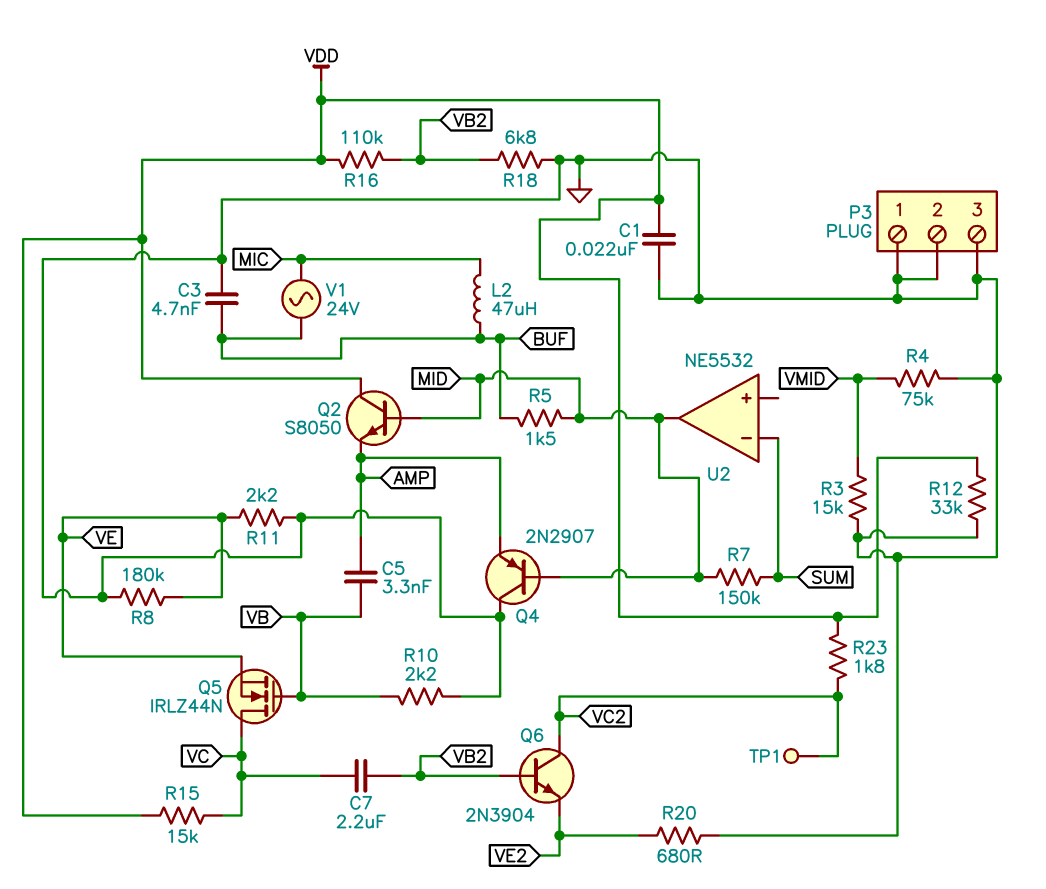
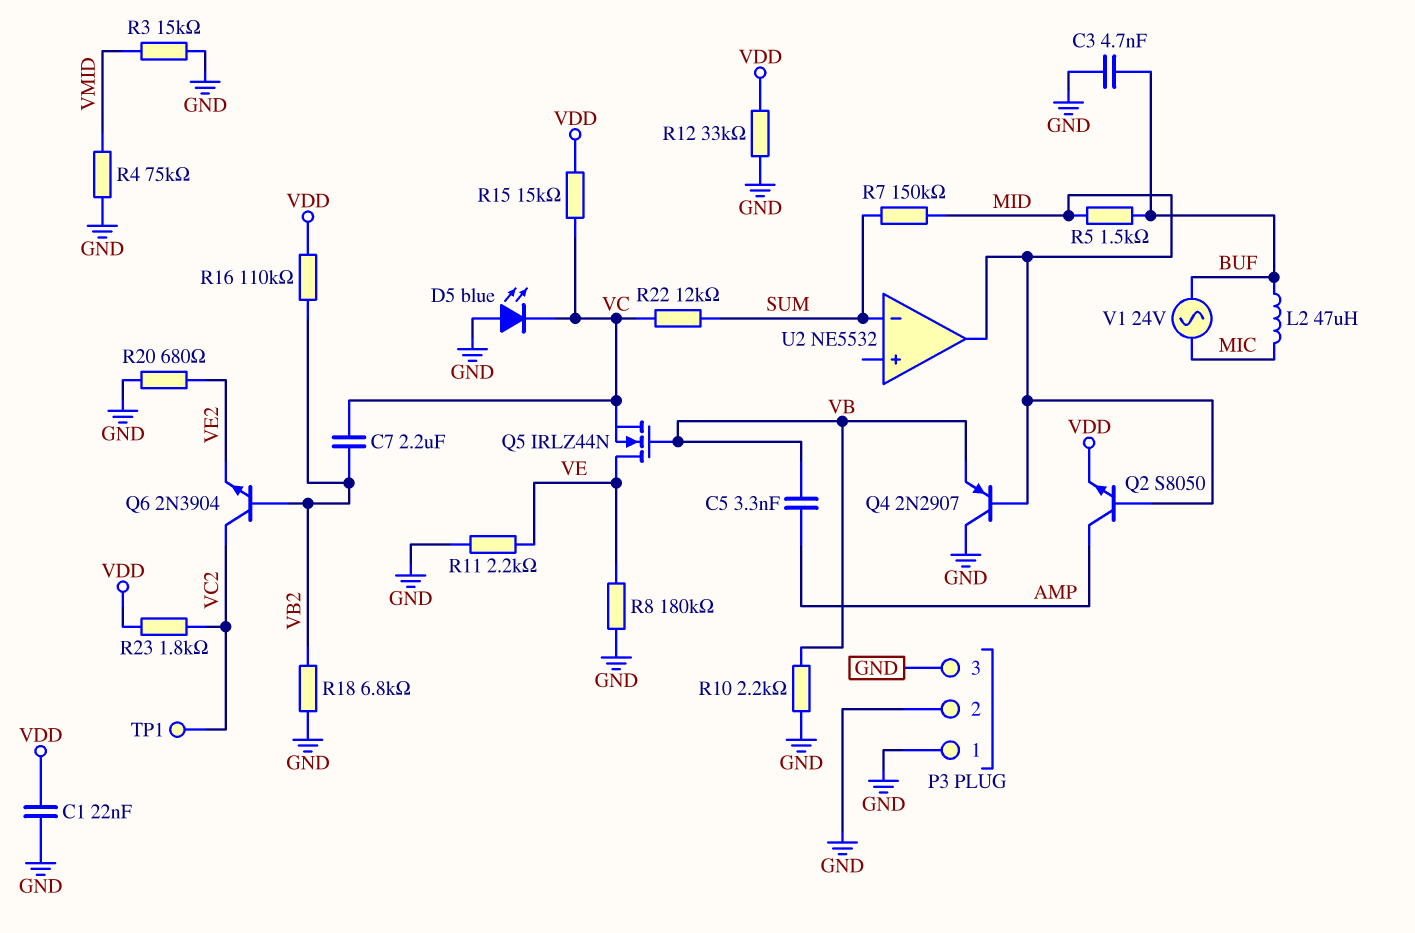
D5: none -> LED blue (A GND, K VC)
Q2: NPN S8050 (B MID, C VDD, E AMP) -> NPN S8050 (B MID, C AMP, E VDD)
Q4: PNP 2N2907 (B MID, C GND, E AMP) -> PNP 2N2907 (B MID, C GND, E VB)
Q5: NMOS IRLZ44N (G VB, D VC, S VE) -> NMOS IRLZ44N (G VB, D VE, S VC)
R22: none -> 12k (SUM, VC)

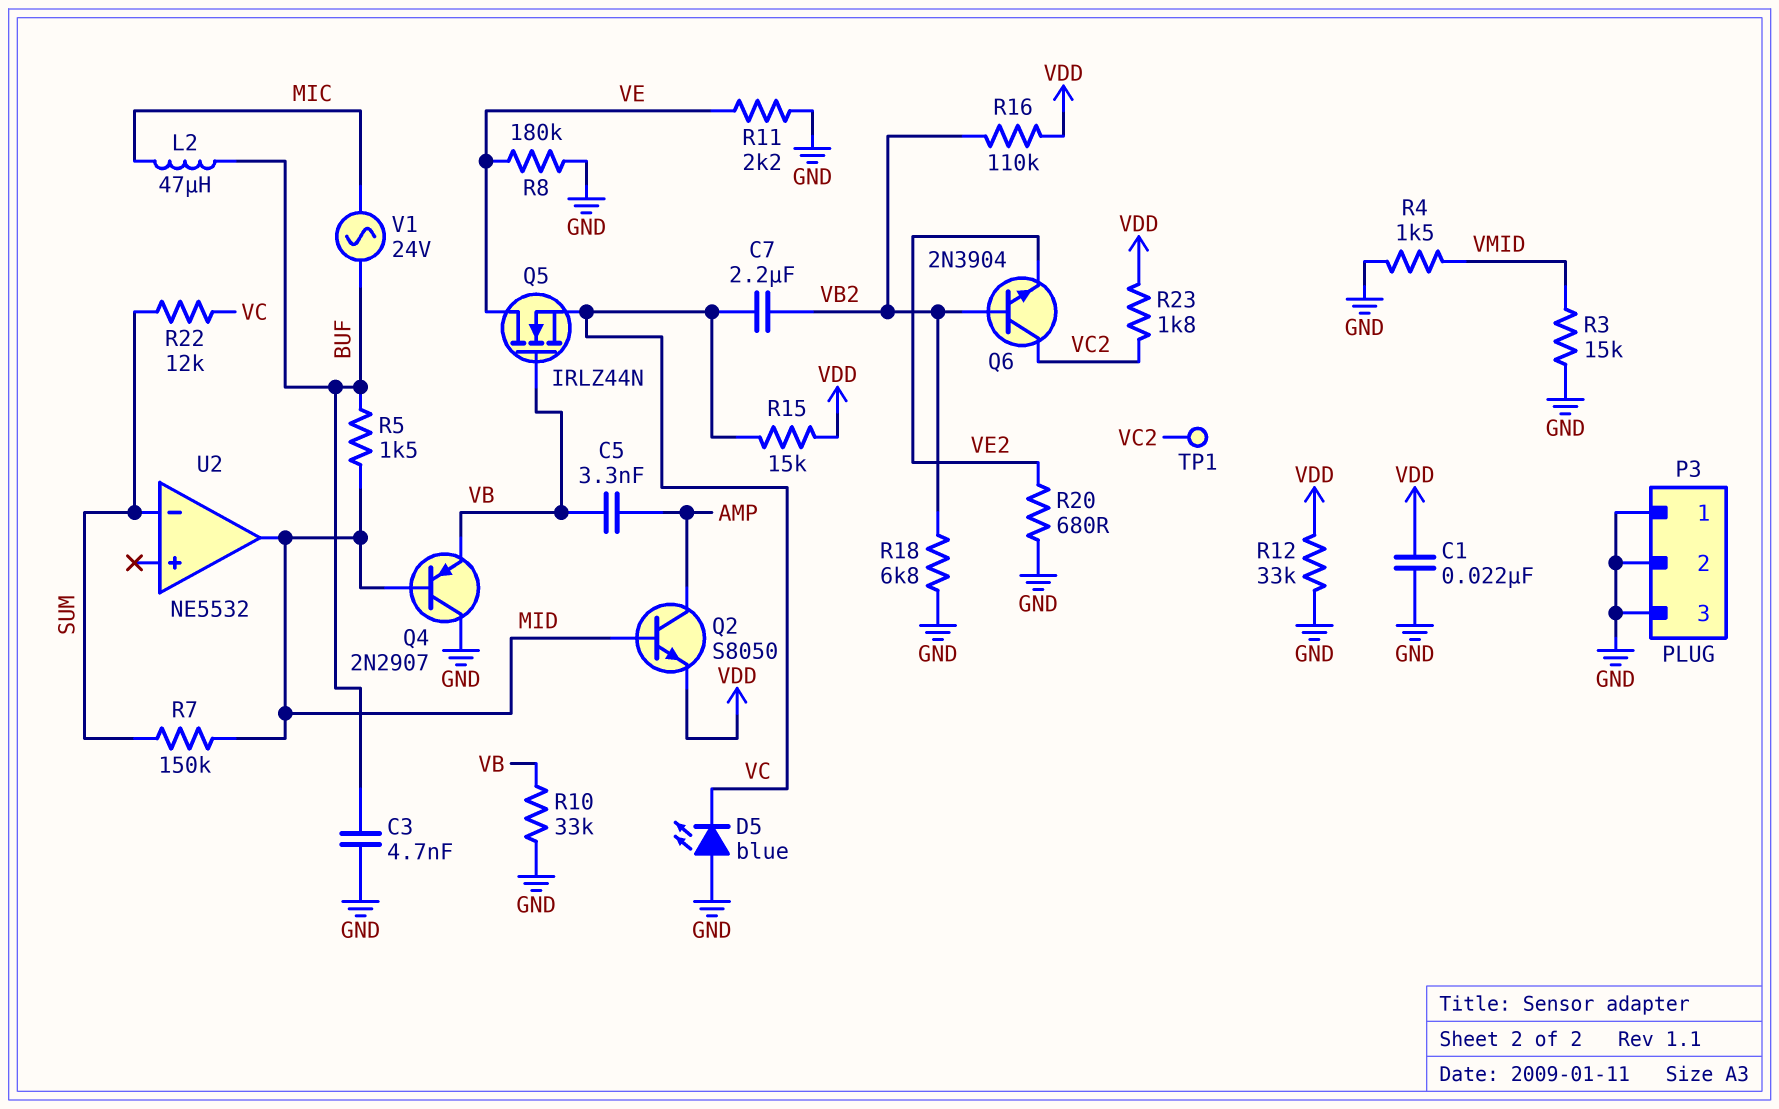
R4: 75k (GND, VMID) -> 1.5k (GND, VMID)
R10: 2.2k (GND, VB) -> 33k (GND, VB)

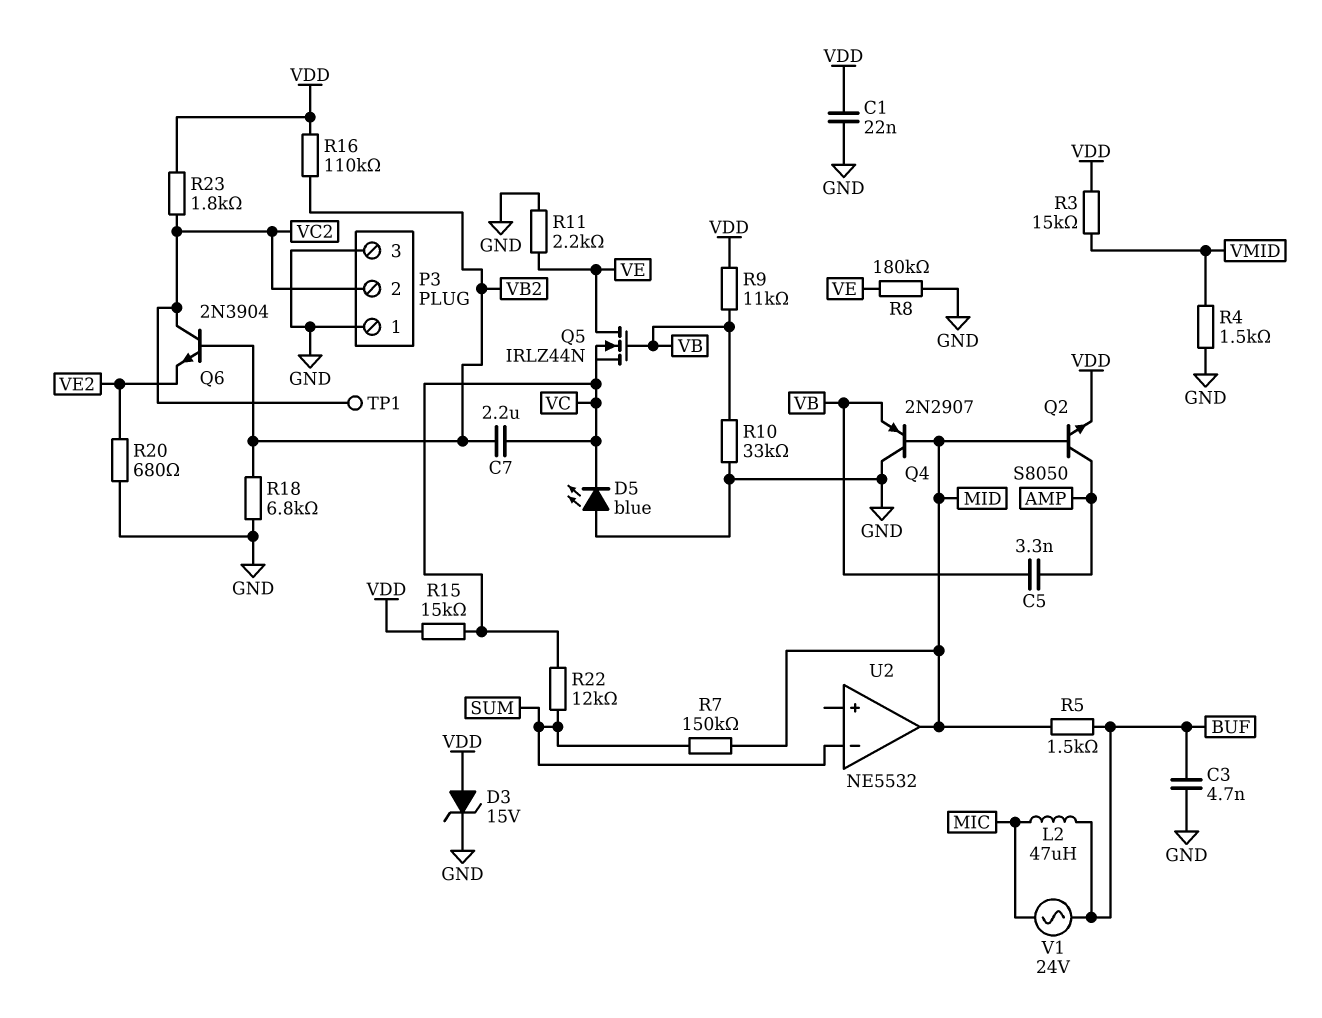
D3: none -> zener 15V (A VDD, K GND)
P3 pin 2: GND -> VC2
R3: 15k (GND, VMID) -> 15k (VDD, VMID)
R9: none -> 11k (VB, VDD)
R12: 33k (GND, VDD) -> none

